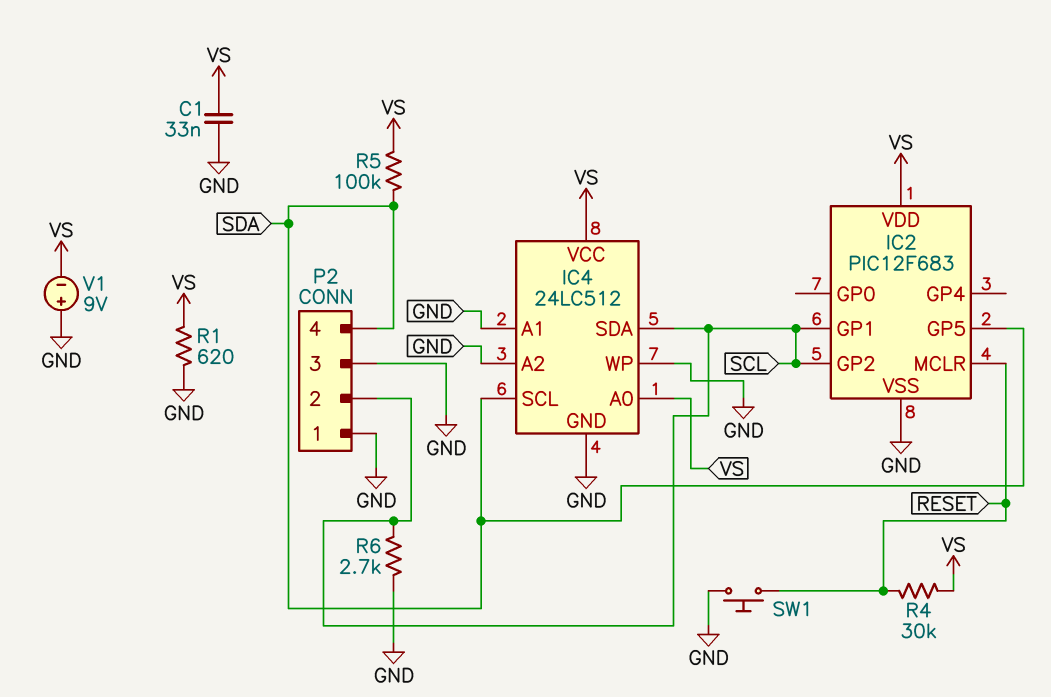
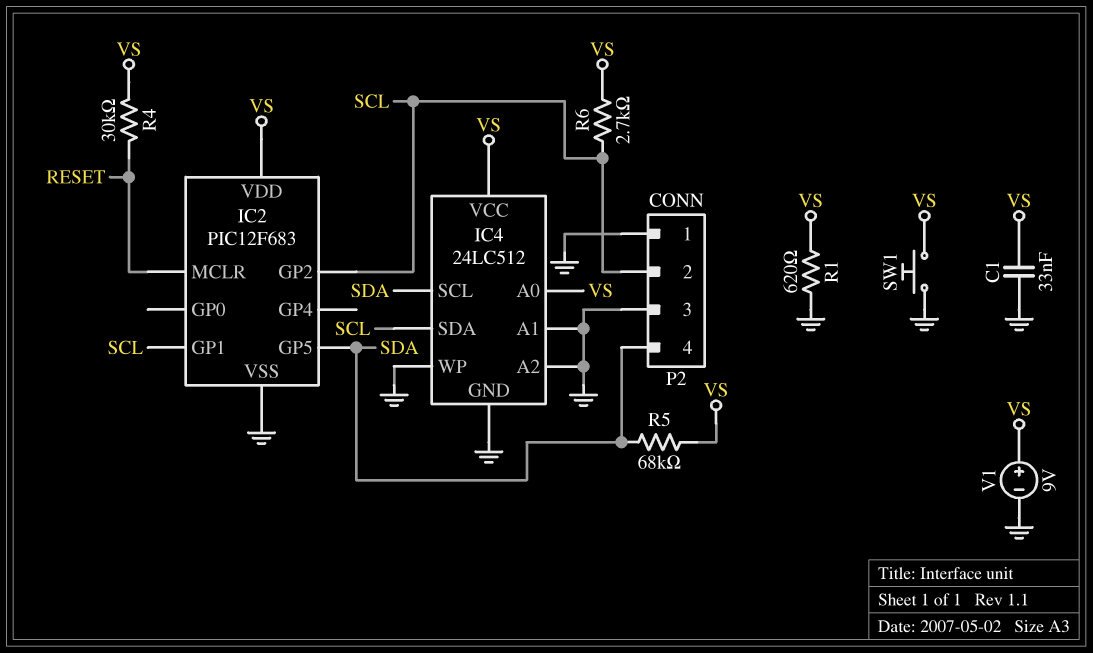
R5: 100k (SDA, VS) -> 68k (SDA, VS)
R6: 2.7k (GND, SCL) -> 2.7k (SCL, VS)
SW1: button (GND, RESET) -> button (GND, VS)
V1: 9V (plus GND, minus VS) -> 9V (plus VS, minus GND)

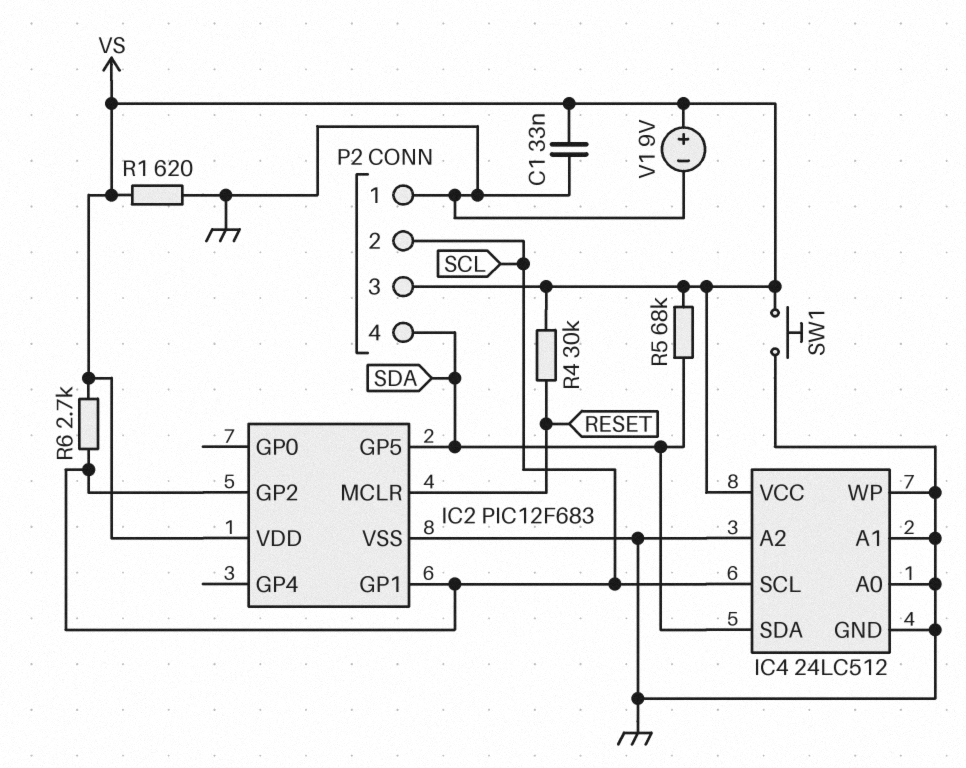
IC4 pin A0: VS -> GND
IC4 pin SCL: SDA -> SCL
IC4 pin SDA: SCL -> SDA
P2 pin 3: GND -> VS

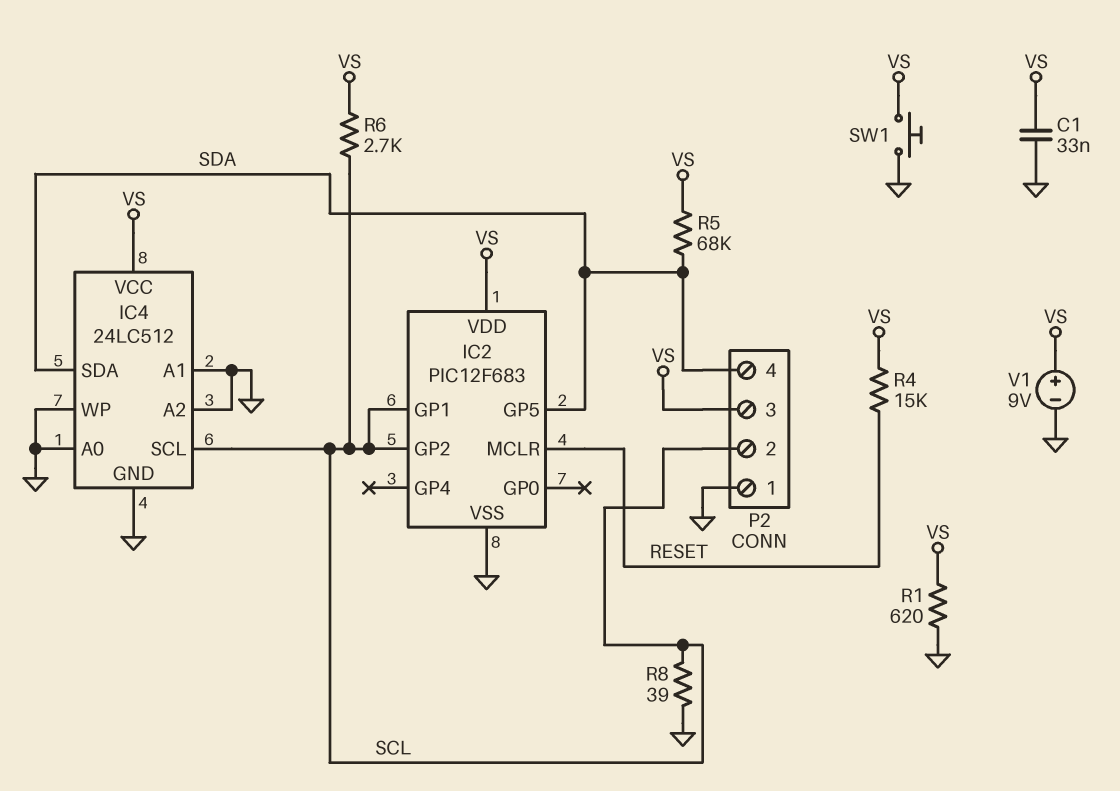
R4: 30k (RESET, VS) -> 15k (RESET, VS)
R8: none -> 39 (GND, SCL)

